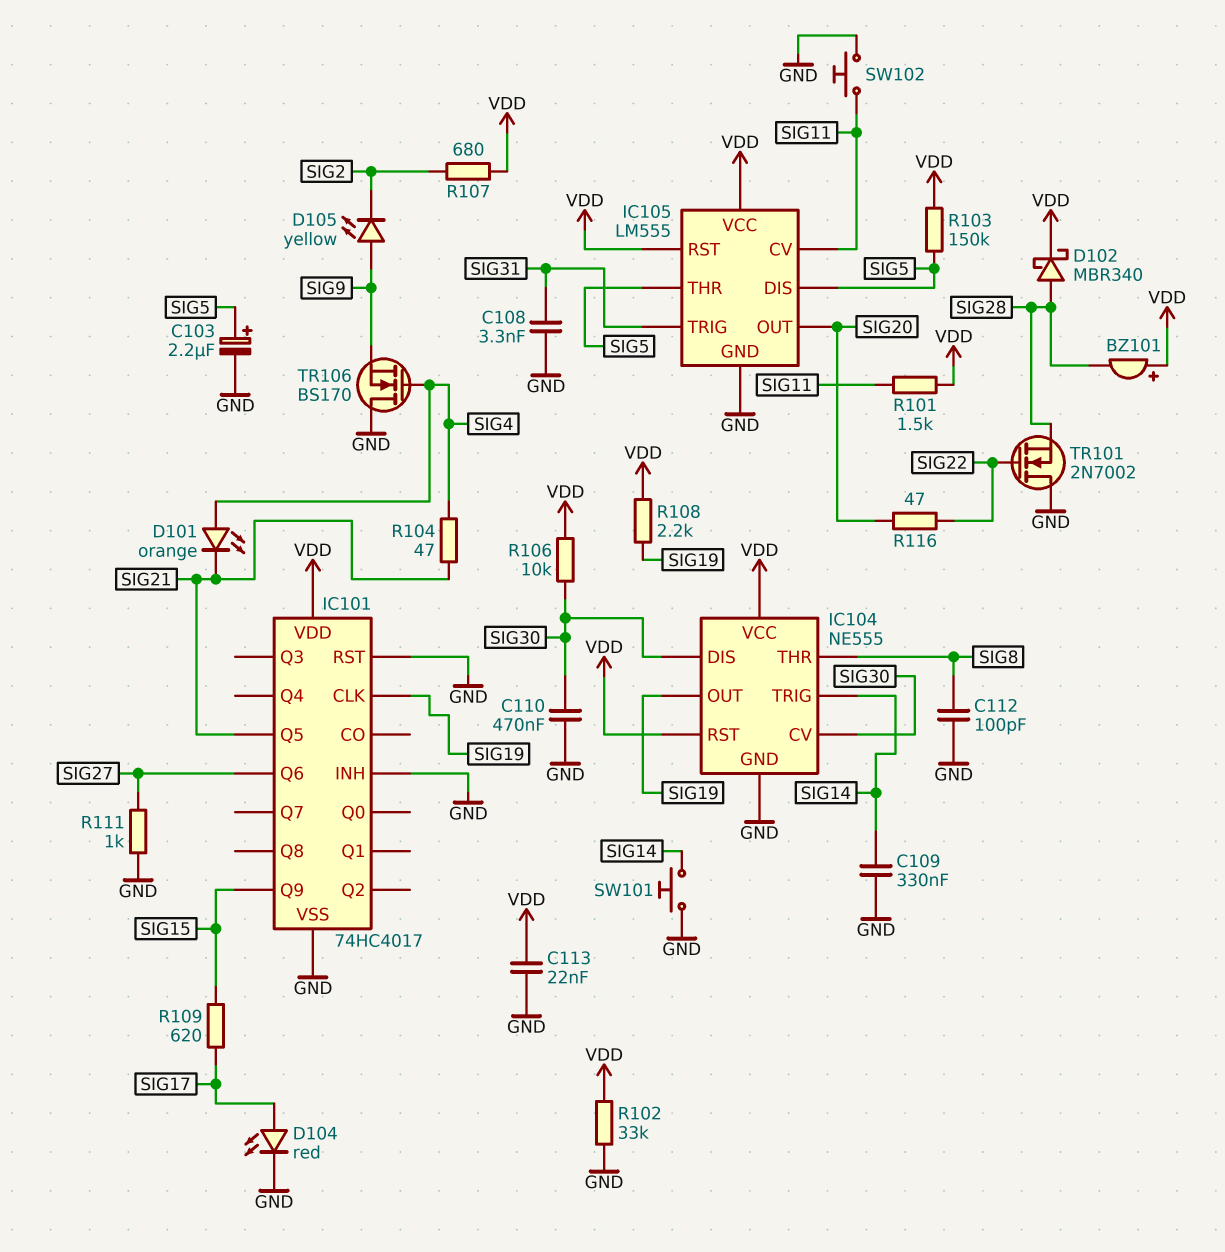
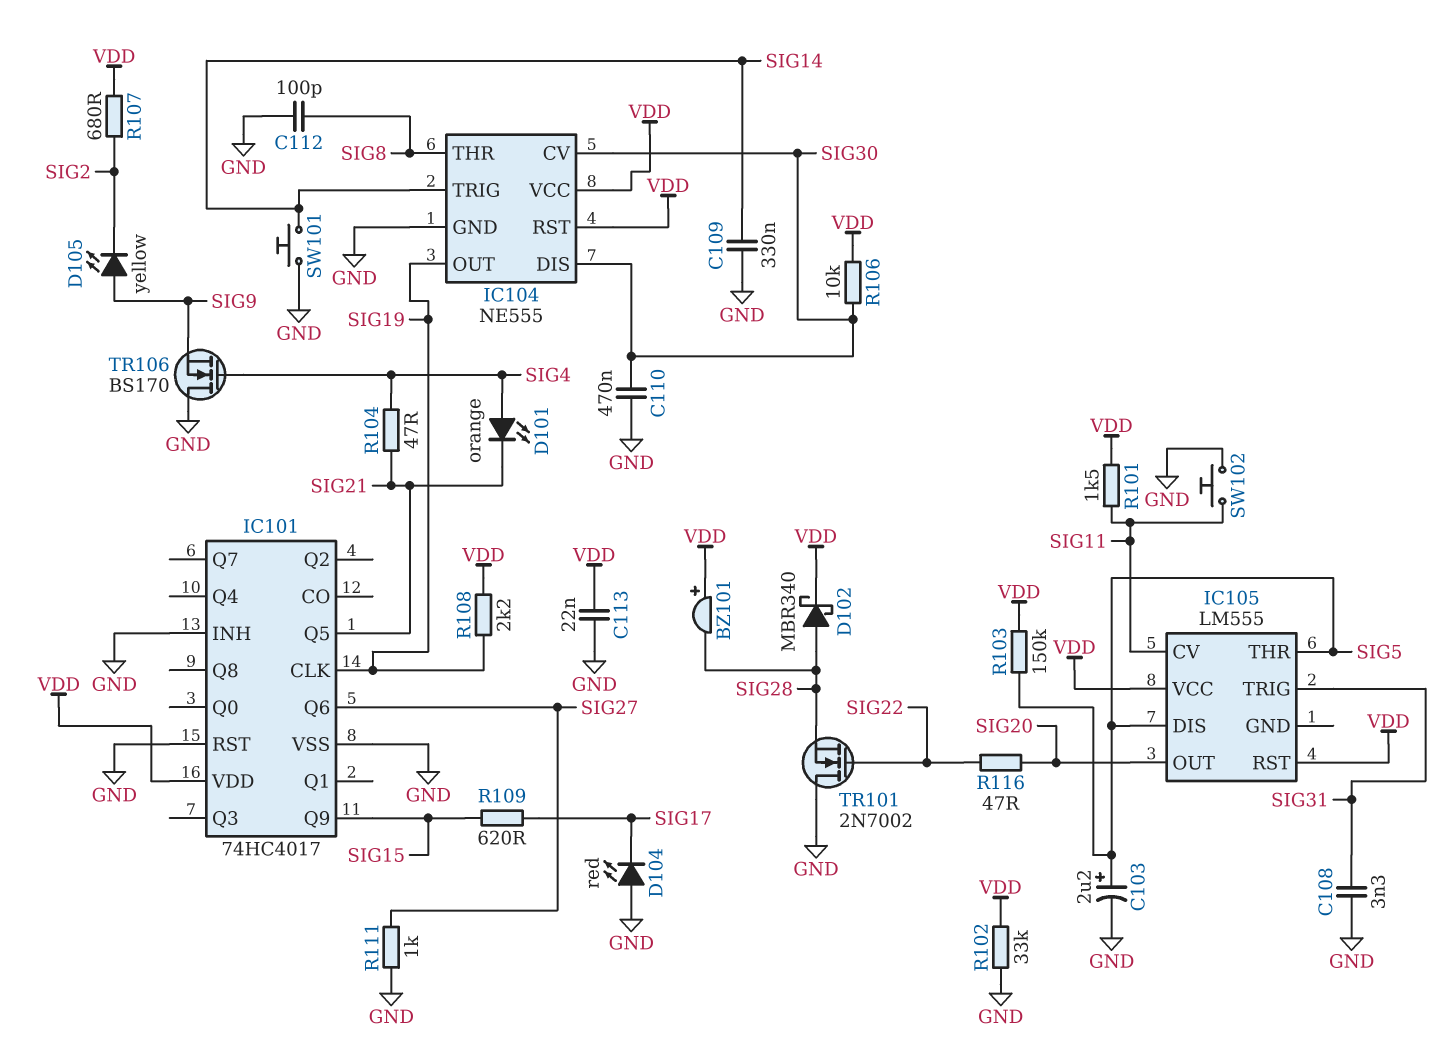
D104: LED red (A SIG17, K GND) -> LED red (A GND, K SIG17)
IC105 pin GND: GND -> none

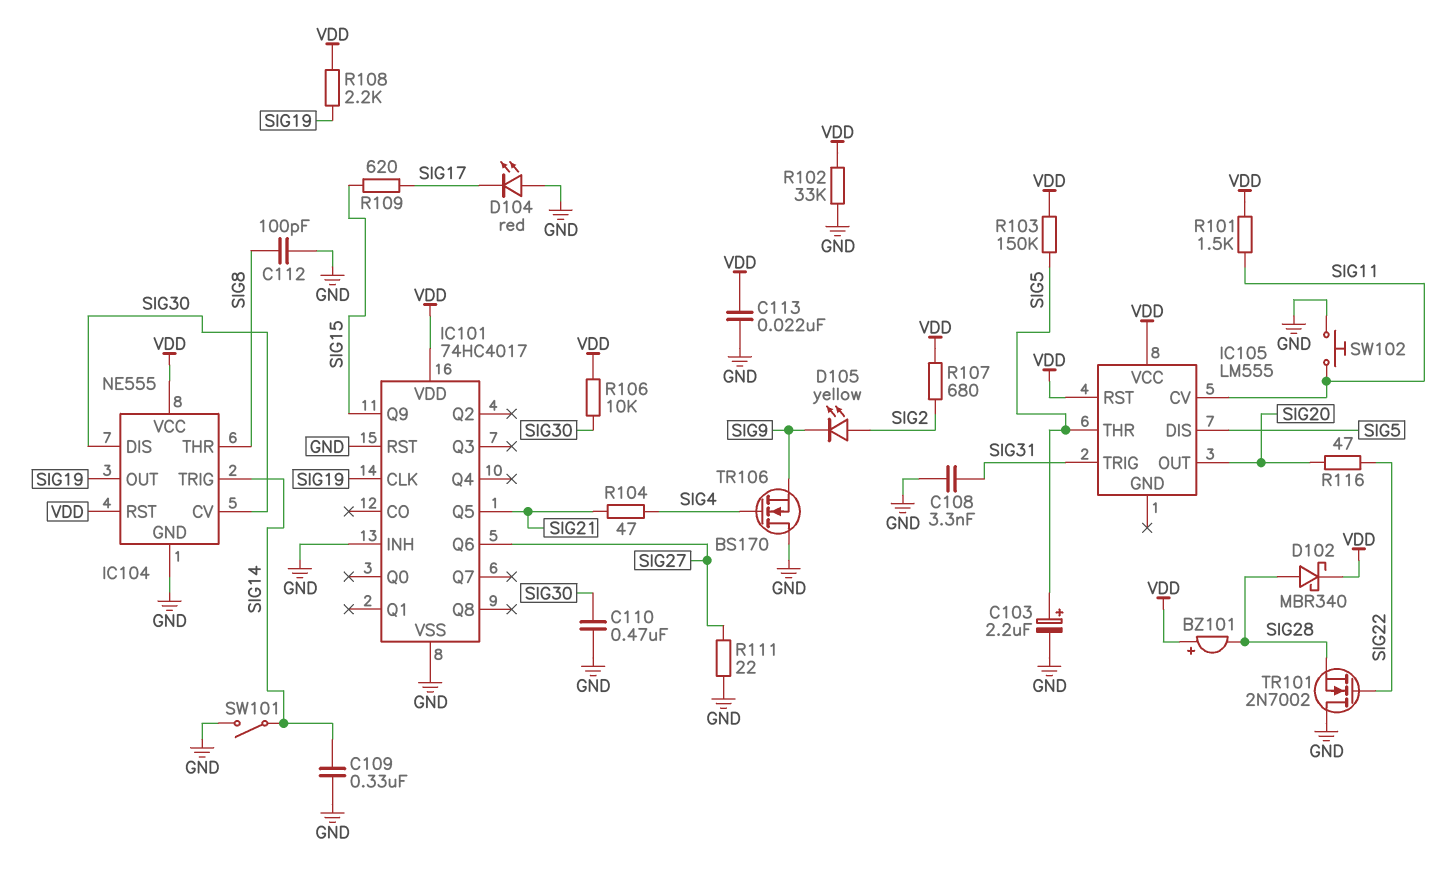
D101: LED orange (A SIG4, K SIG21) -> none
D105: LED yellow (A SIG9, K SIG2) -> LED yellow (A SIG2, K SIG9)
R111: 1k (GND, SIG27) -> 22 (GND, SIG27)
SW101: button (GND, SIG14) -> switch (GND, SIG14)

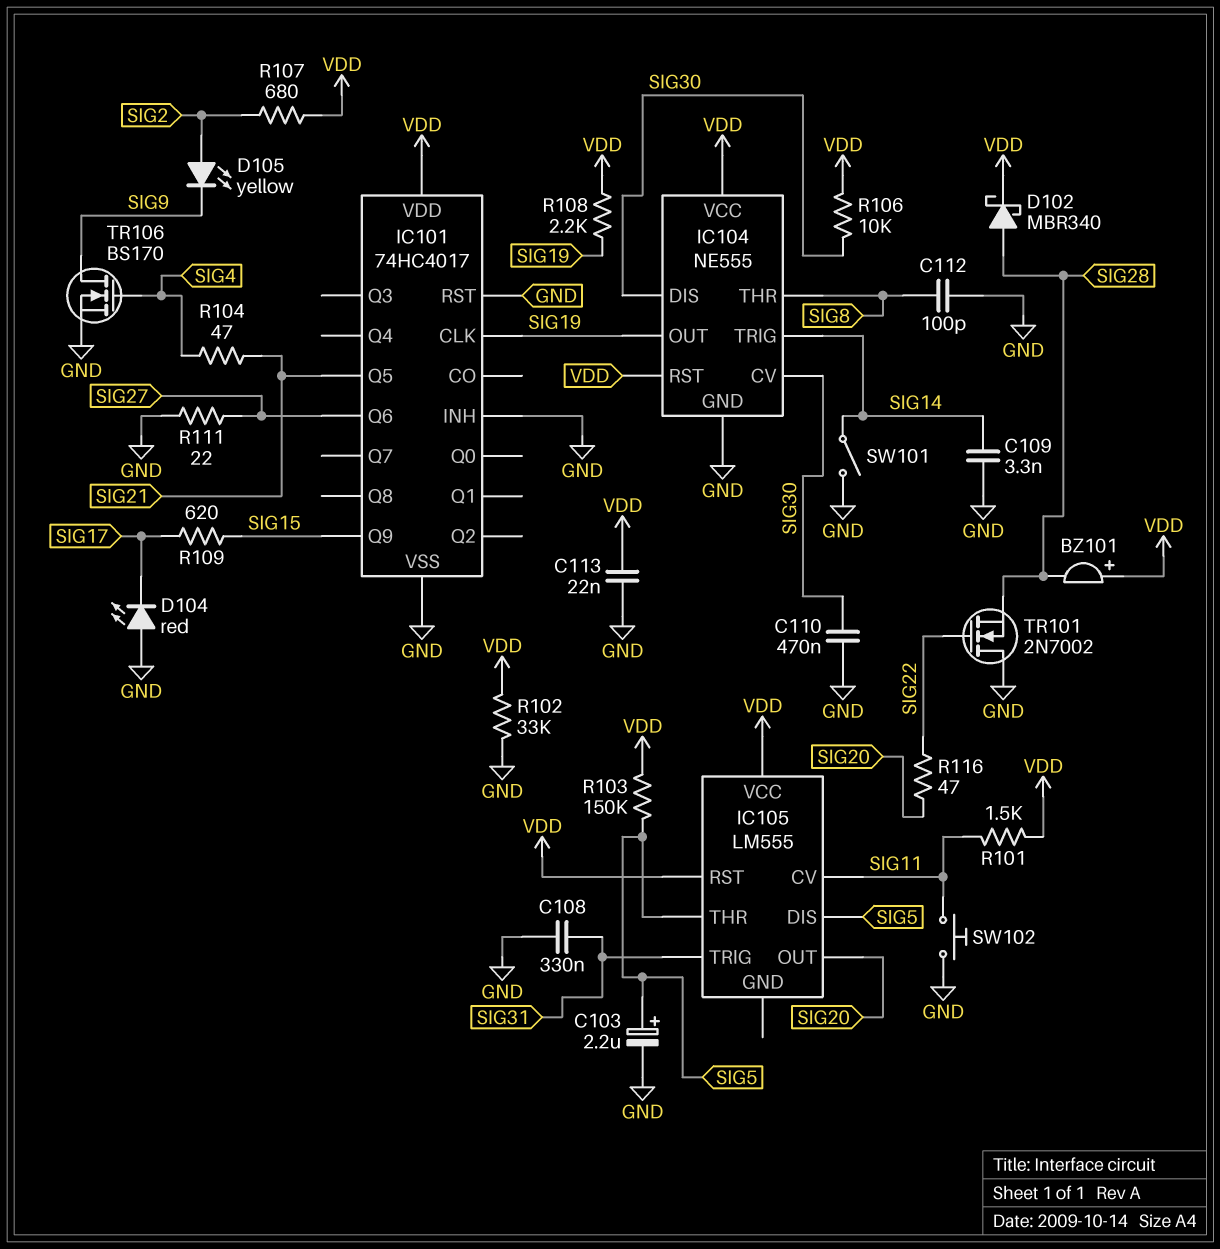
C108: 3.3nF (GND, SIG31) -> 330nF (GND, SIG31)
C109: 330nF (GND, SIG14) -> 3.3nF (GND, SIG14)
TR106: NMOS BS170 (G SIG4, D GND, S SIG9) -> NMOS BS170 (G SIG4, D SIG9, S GND)

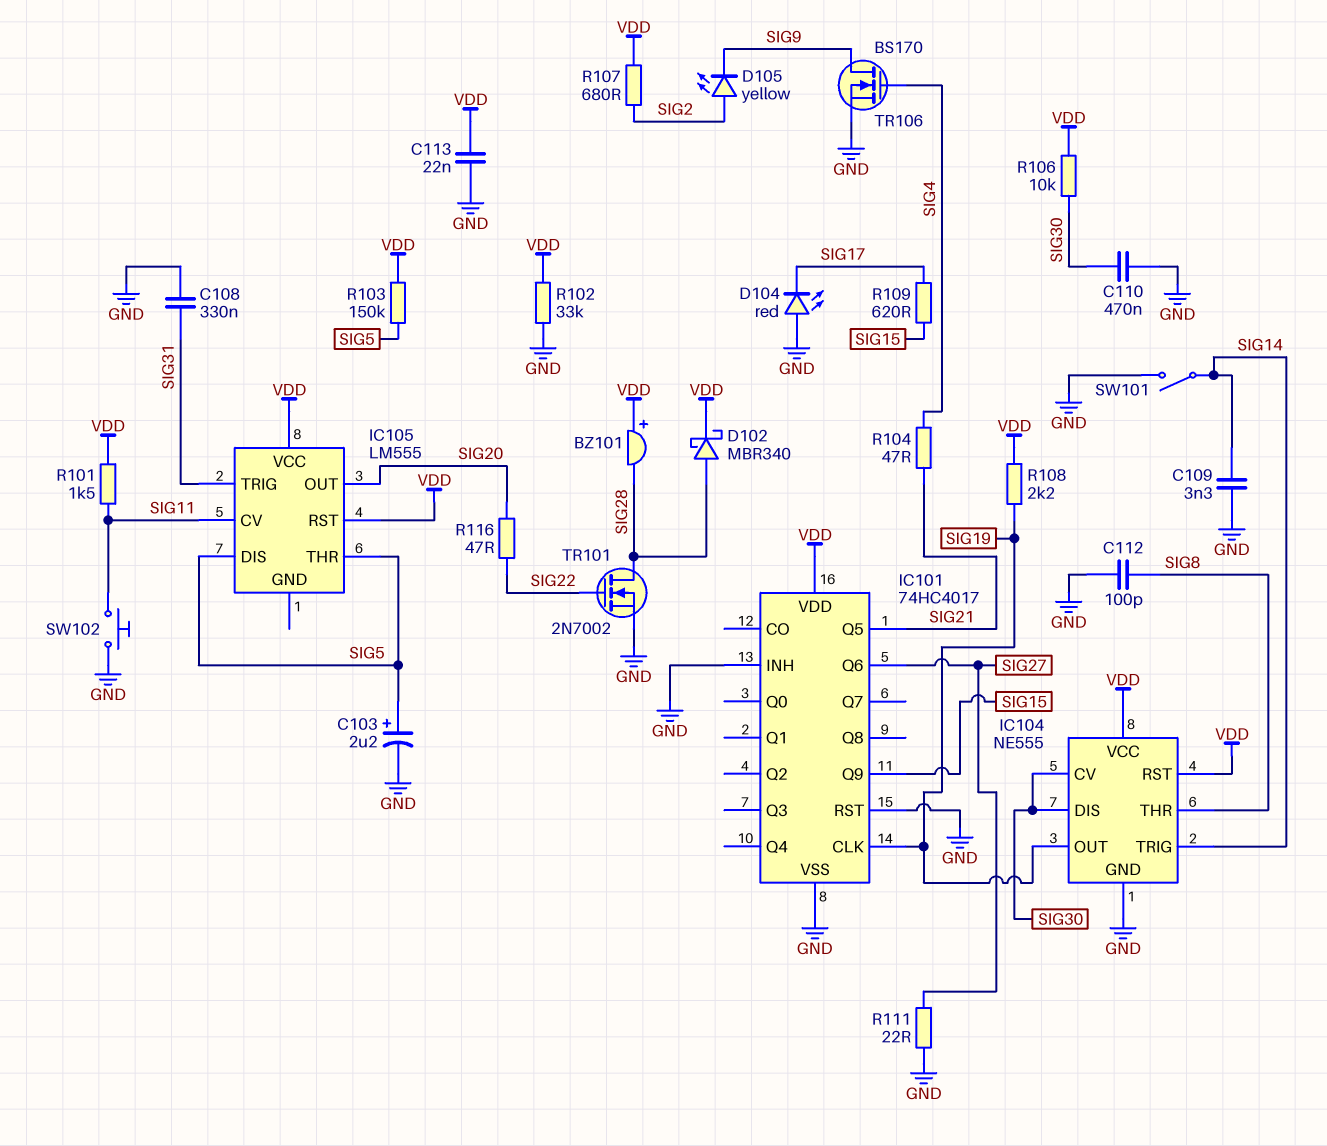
TR101: NMOS 2N7002 (G SIG22, D GND, S SIG28) -> NMOS 2N7002 (G SIG22, D SIG28, S GND)

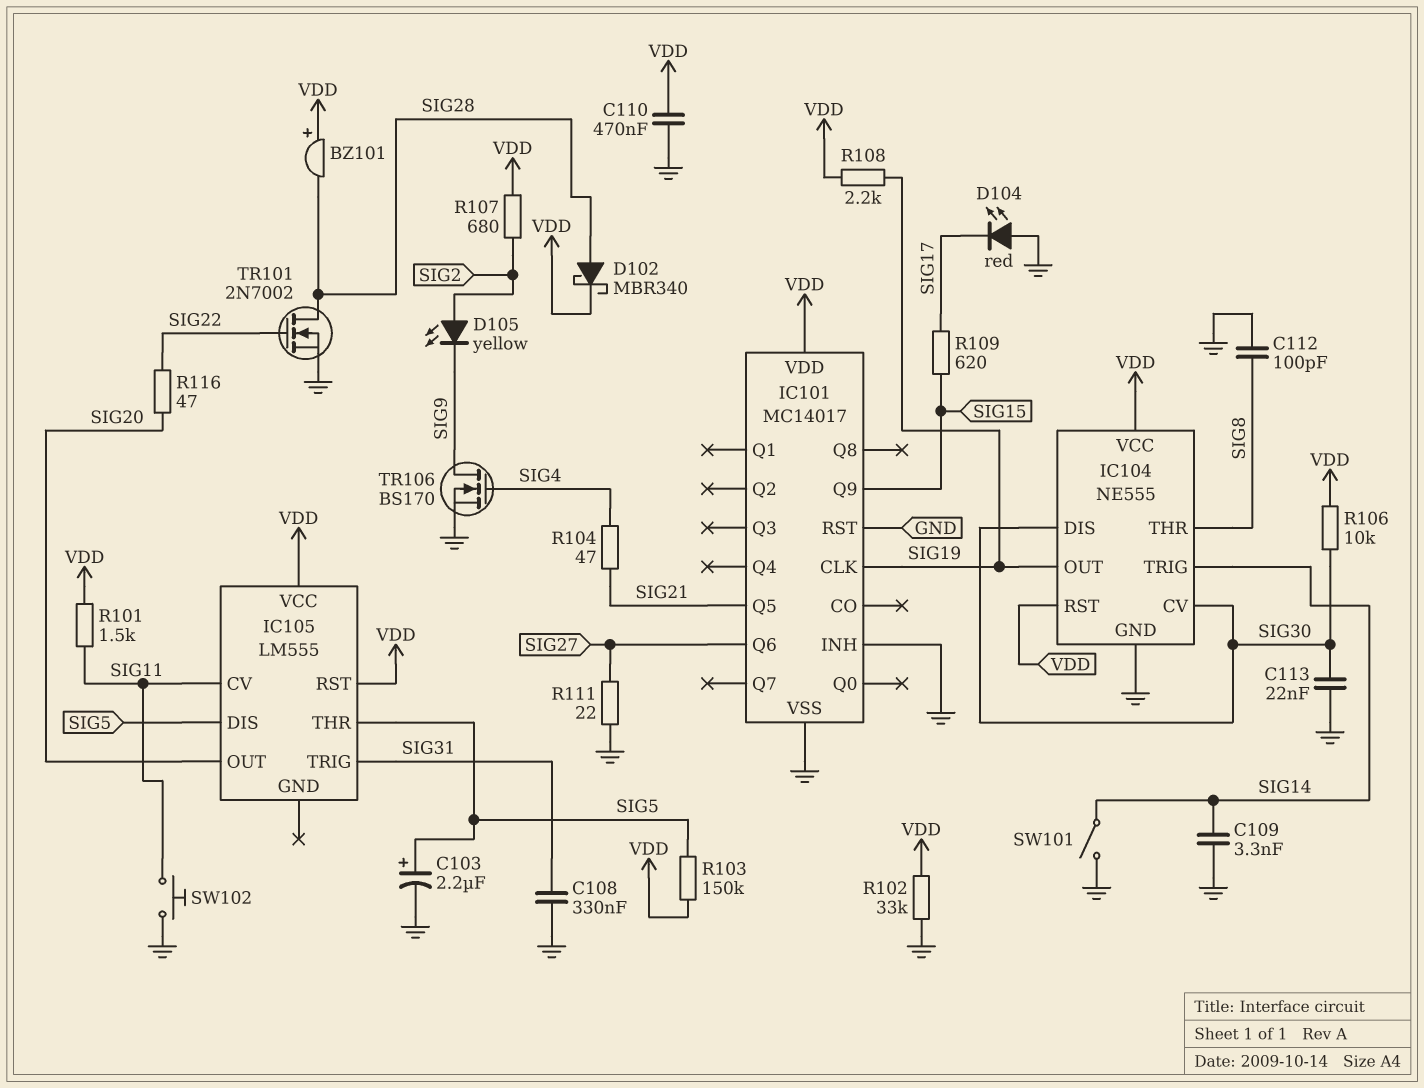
C110: 470nF (GND, SIG30) -> 470nF (GND, VDD)
C113: 22nF (GND, VDD) -> 22nF (GND, SIG30)
IC101: 74HC4017 -> MC14017

